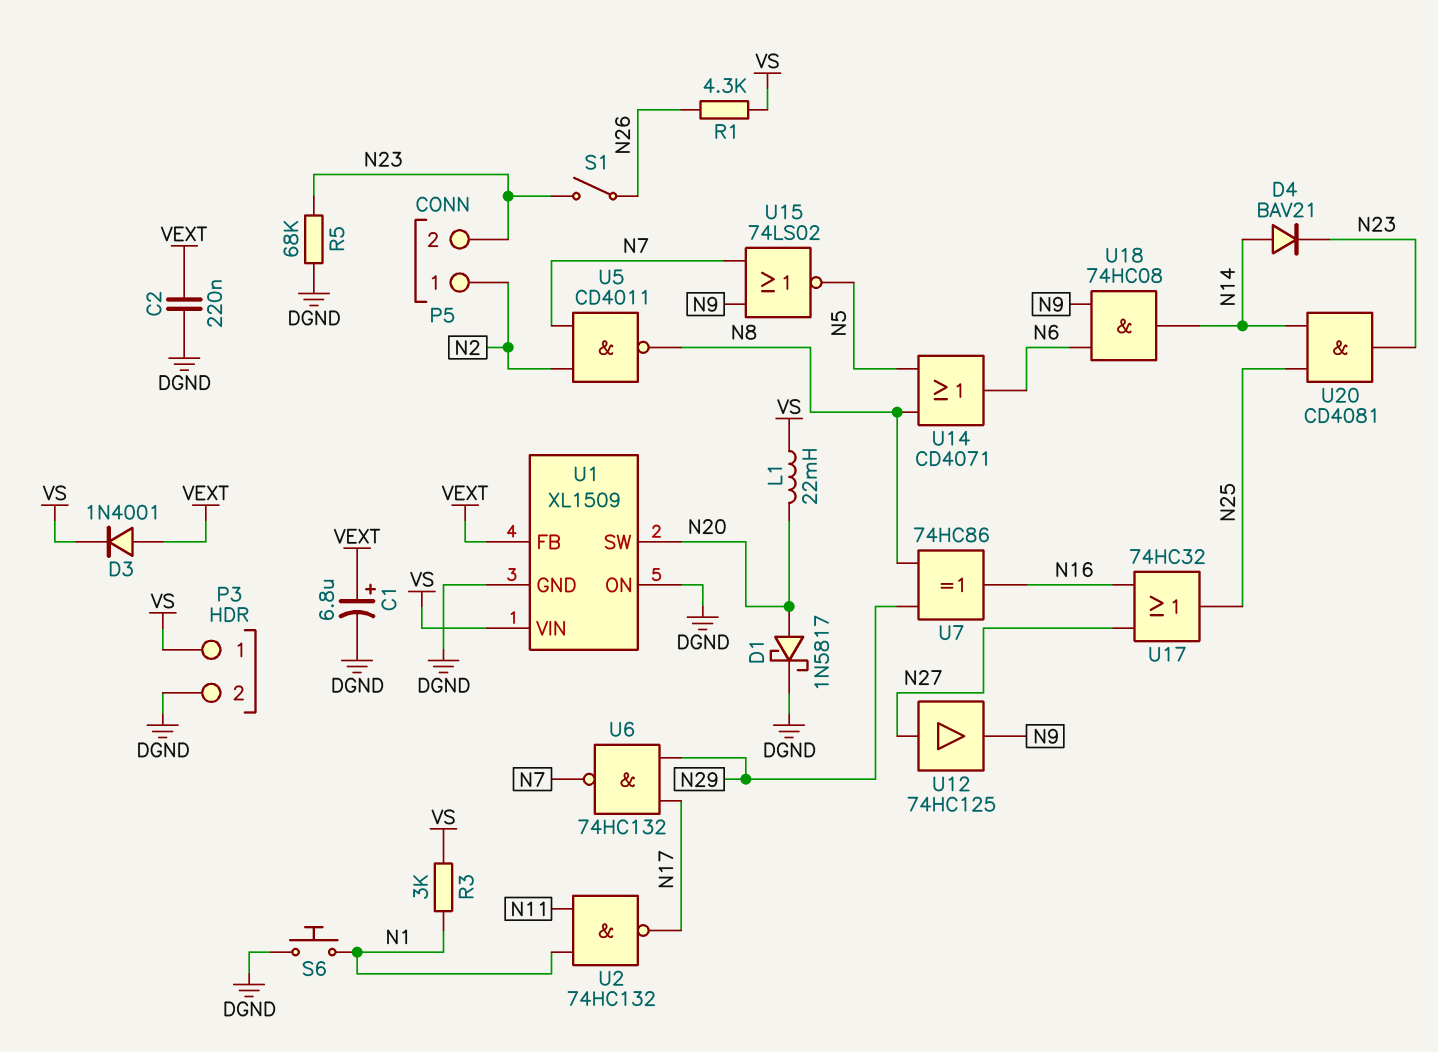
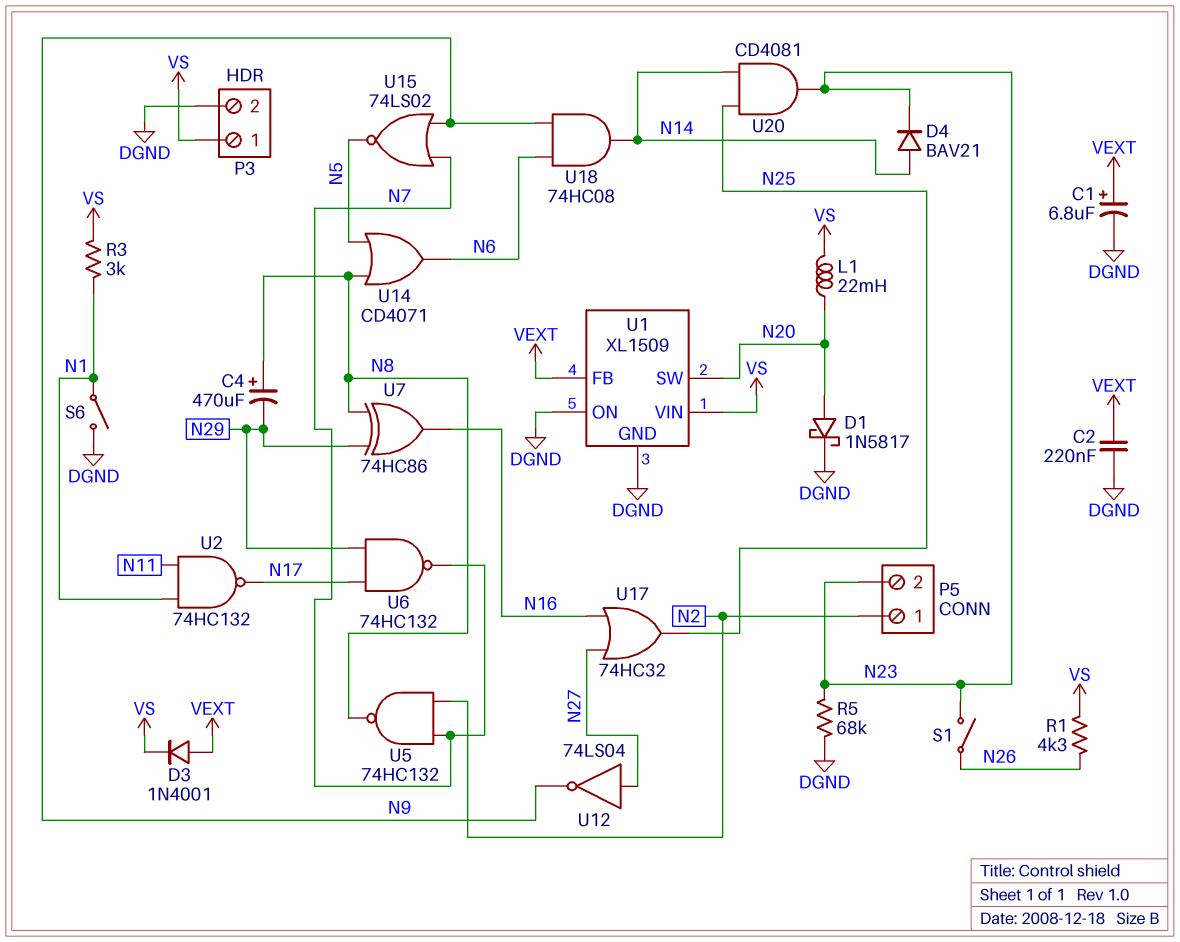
C4: none -> 470uF (plus N8, minus N29)
S6: button (DGND, N1) -> switch (DGND, N1)
U5: NAND CD4011 (in N2, in N7, out N8) -> NAND 74HC132 (in N2, in N7, out N8)
U12: buffer 74HC125 (in N27, out N9) -> NOT 74LS04 (in N27, out N9)

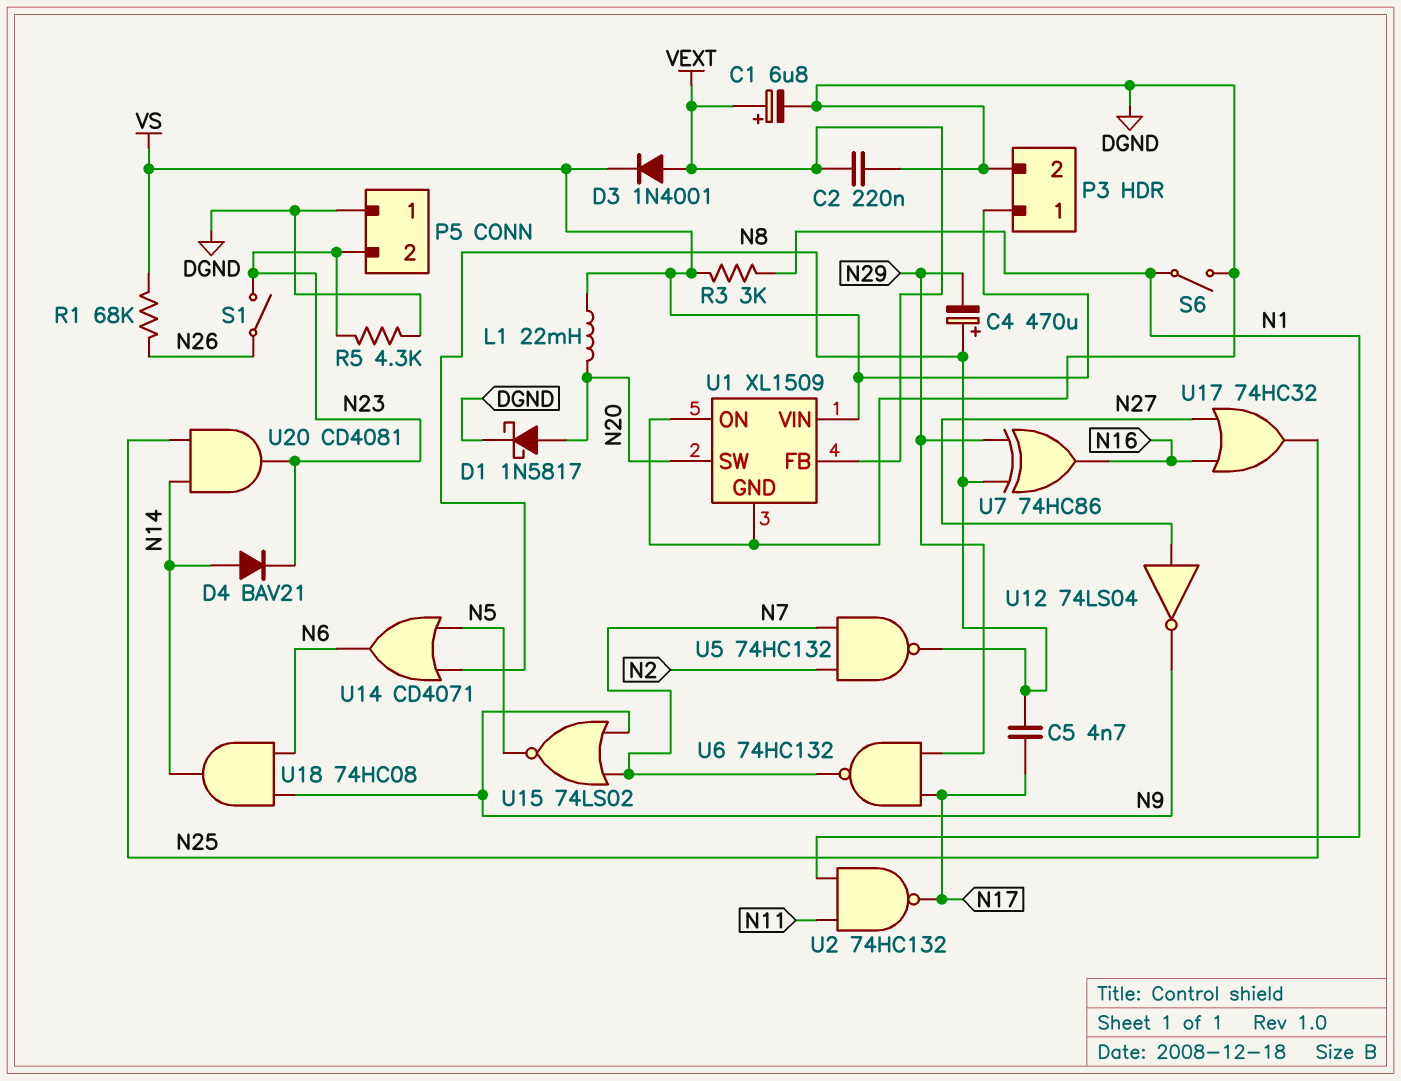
C5: none -> 4.7nF (N8, N17)
P5 pin 1: N2 -> DGND
R1: 4.3k (N26, VS) -> 68k (N26, VS)
R5: 68k (DGND, N23) -> 4.3k (DGND, N23)

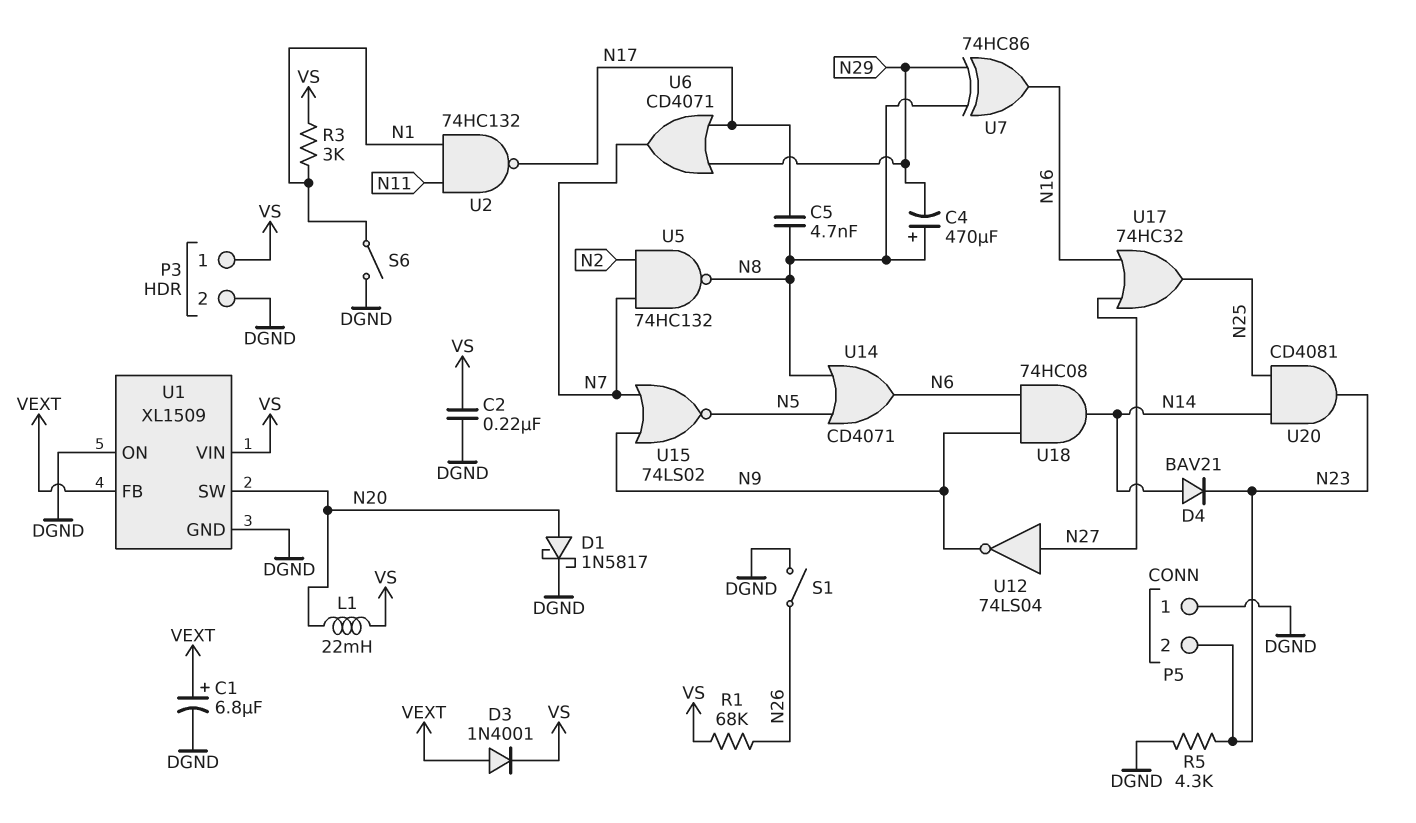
C2: 220nF (DGND, VEXT) -> 220nF (DGND, VS)
S1: switch (N23, N26) -> switch (DGND, N26)
U6: NAND 74HC132 (in N17, in N29, out N7) -> OR CD4071 (in N17, in N29, out N7)

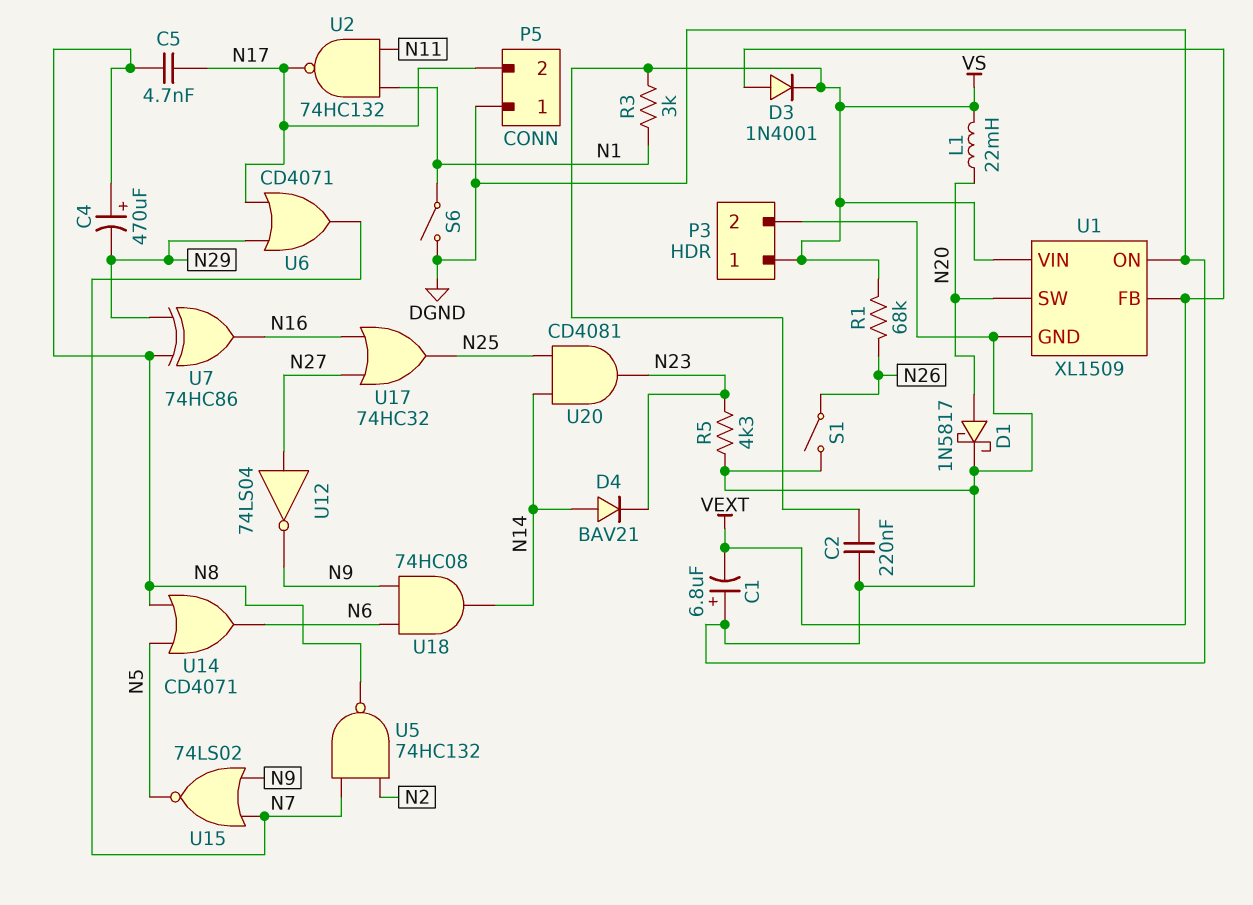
C1: 6.8uF (plus VEXT, minus DGND) -> 6.8uF (plus DGND, minus VEXT)
P5 pin 2: N23 -> N17

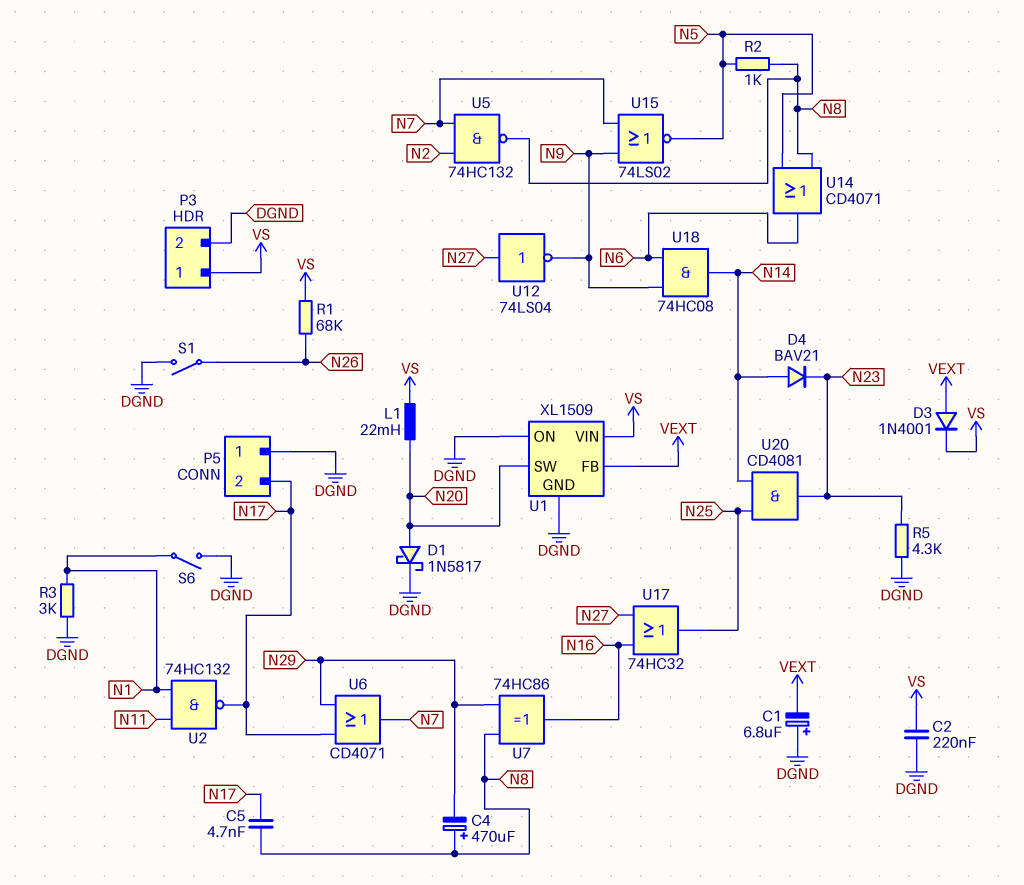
R2: none -> 1k (N5, N8)
R3: 3k (N1, VS) -> 3k (DGND, N1)

